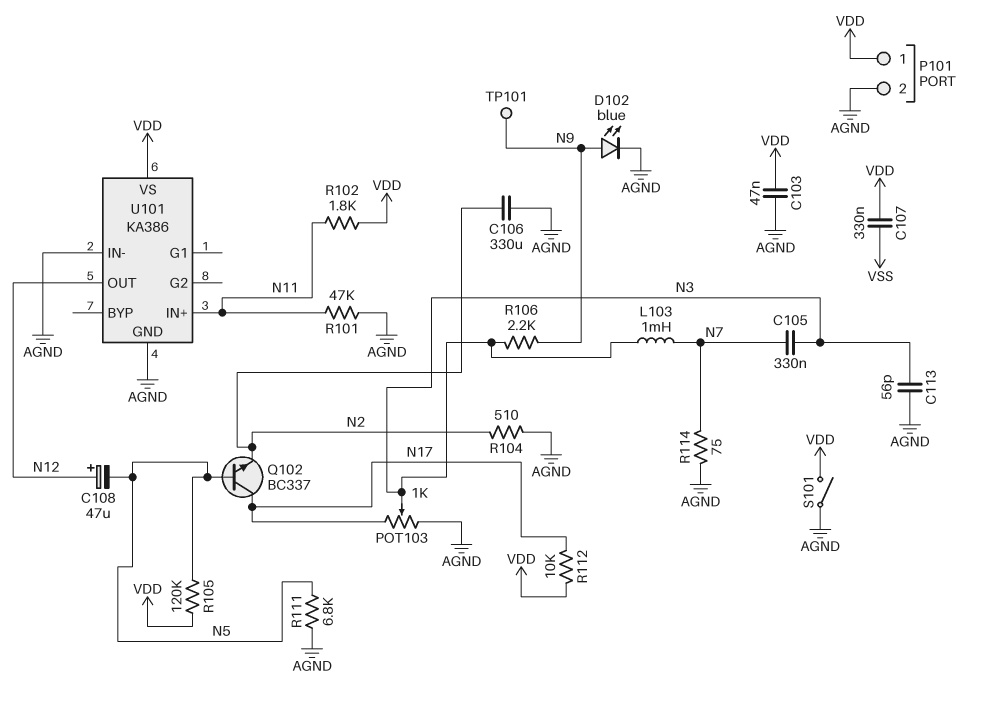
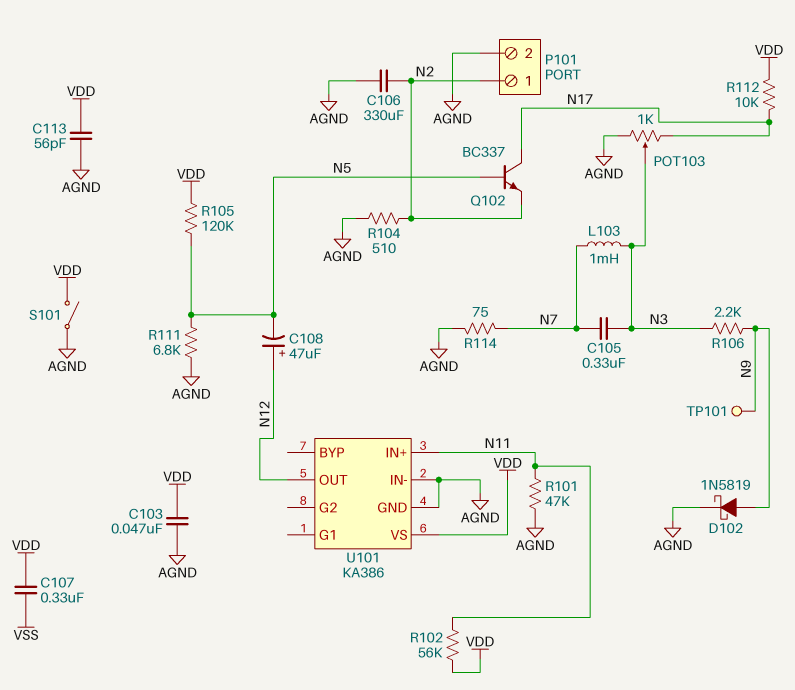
C113: 56pF (AGND, N3) -> 56pF (AGND, VDD)
D102: LED blue (A N9, K AGND) -> schottky 1N5819 (A N9, K AGND)
P101 pin 1: VDD -> N2
R102: 1.8k (N11, VDD) -> 56k (N11, VDD)

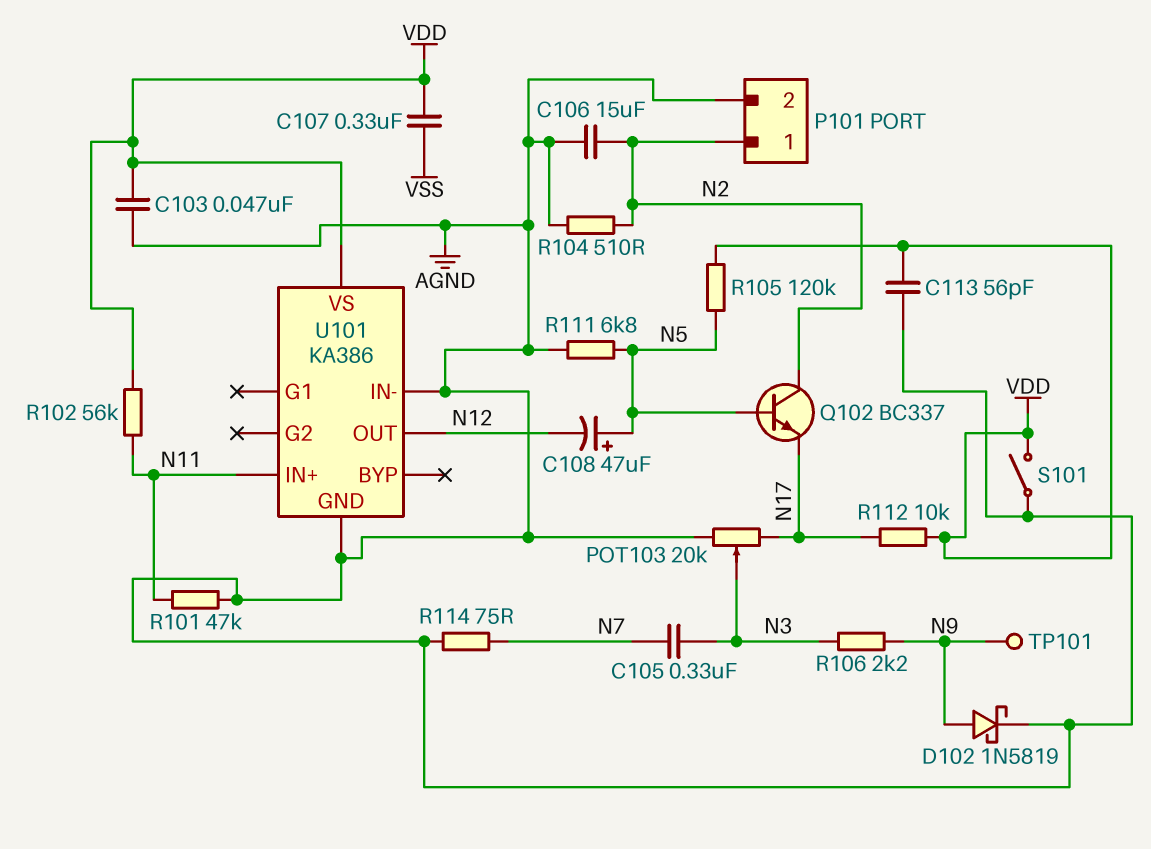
C106: 330uF (AGND, N2) -> 15uF (AGND, N2)
C108: 47uF (plus N12, minus N5) -> 47uF (plus N5, minus N12)
L103: 1mH (N3, N7) -> none
POT103: 1k (AGND, N17, wiper N3) -> 20k (AGND, N17, wiper N3)
Q102: NPN BC337 (B N5, C N17, E N2) -> NPN BC337 (B N5, C N2, E N17)

